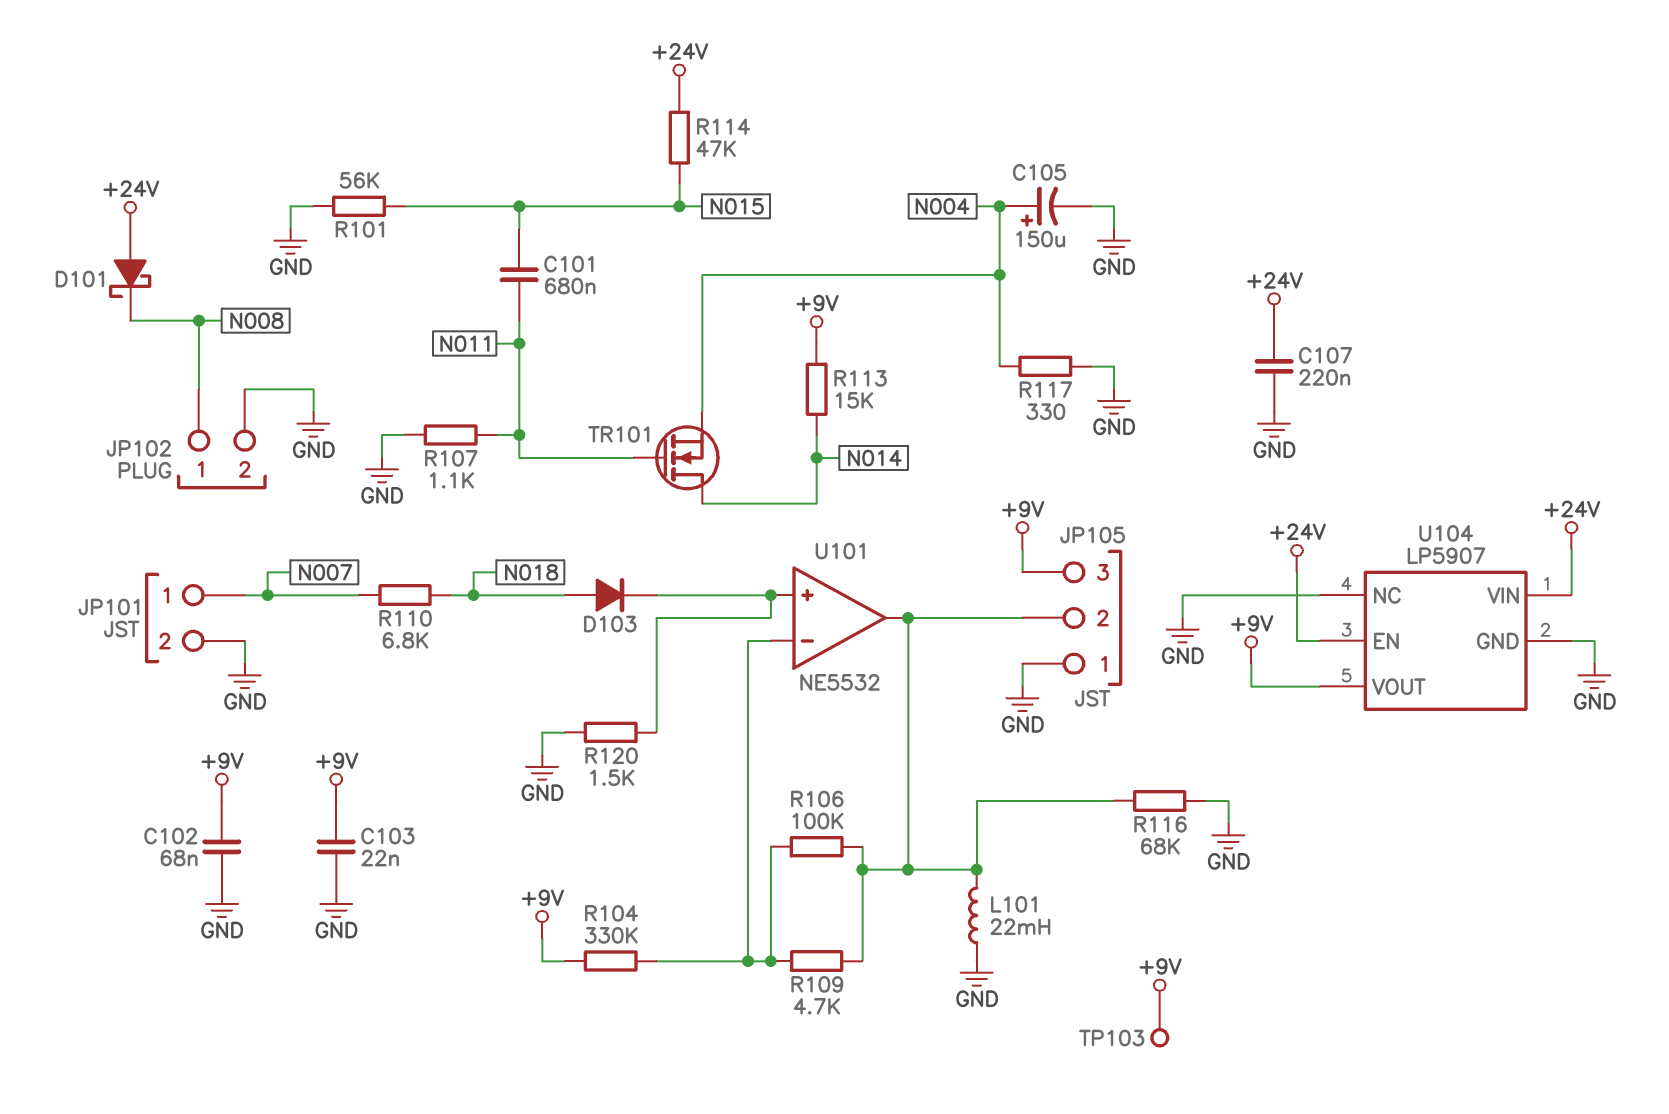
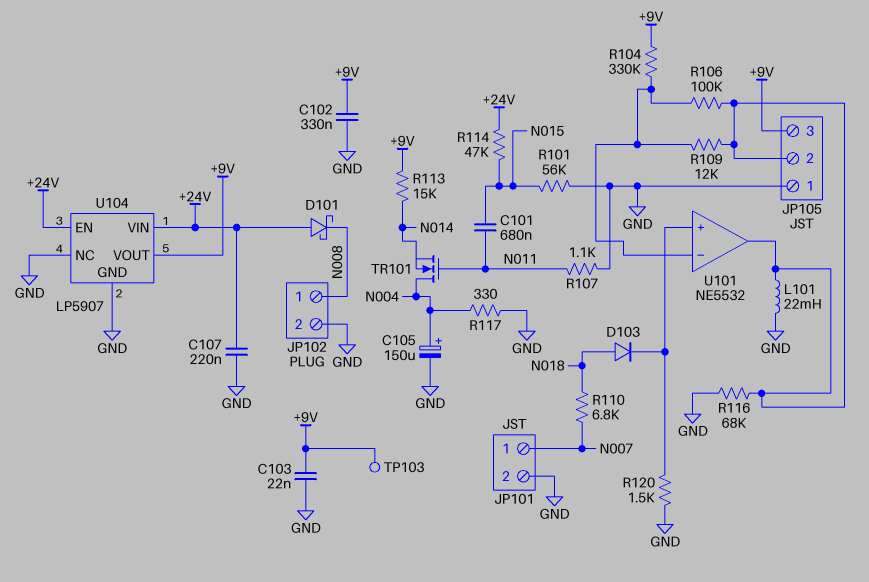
C102: 68nF (+9V, GND) -> 330nF (+9V, GND)
R109: 4.7k (JP105/2, U101/in-) -> 12k (JP105/2, U101/in-)
TR101: NMOS (G N011, D N014, S N004) -> NMOS (G N011, D N004, S N014)

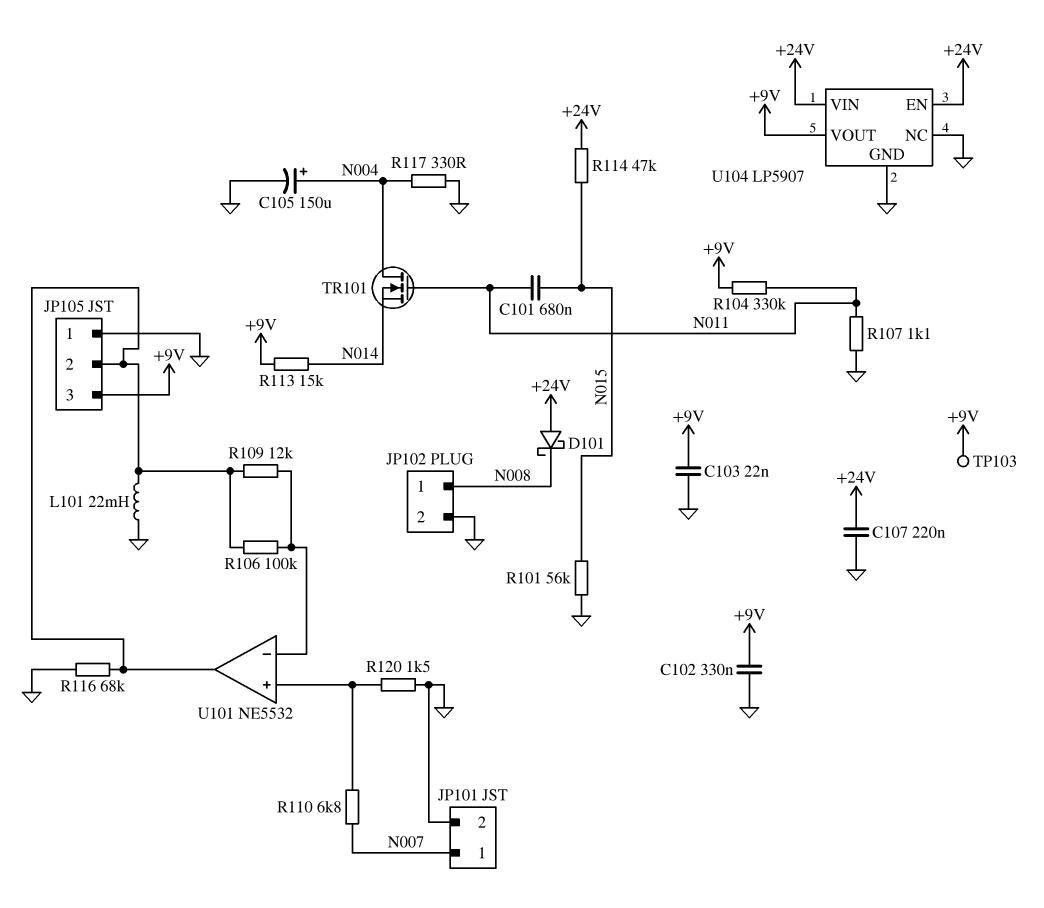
D103: diode (A N018, K U101/in+) -> none
R104: 330k (+9V, U101/in-) -> 330k (+9V, N011)
R110: 6.8k (N007, N018) -> 6.8k (N007, U101/in+)

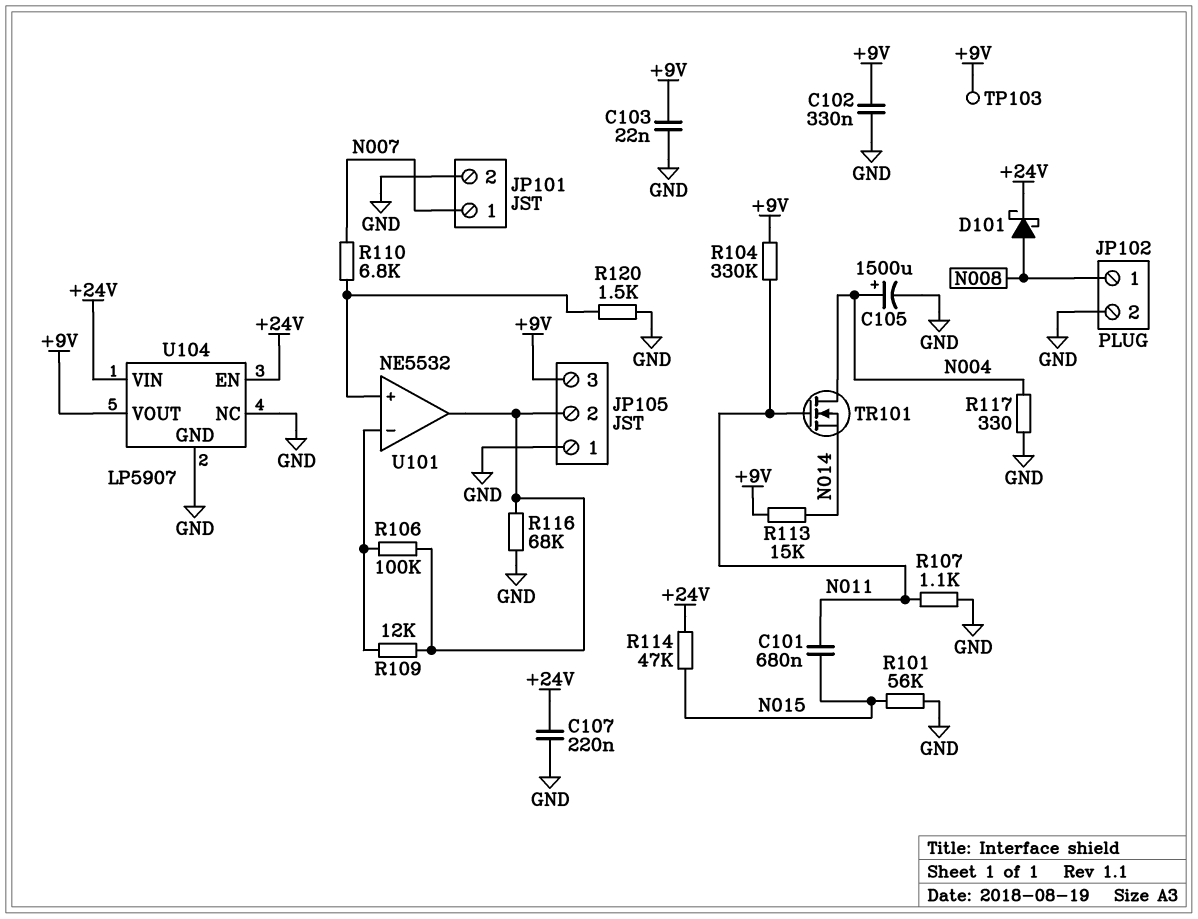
C105: 150uF (plus N004, minus GND) -> 1500uF (plus N004, minus GND)
D101: schottky (A +24V, K N008) -> schottky (A N008, K +24V)
L101: 22mH (GND, JP105/2) -> none

